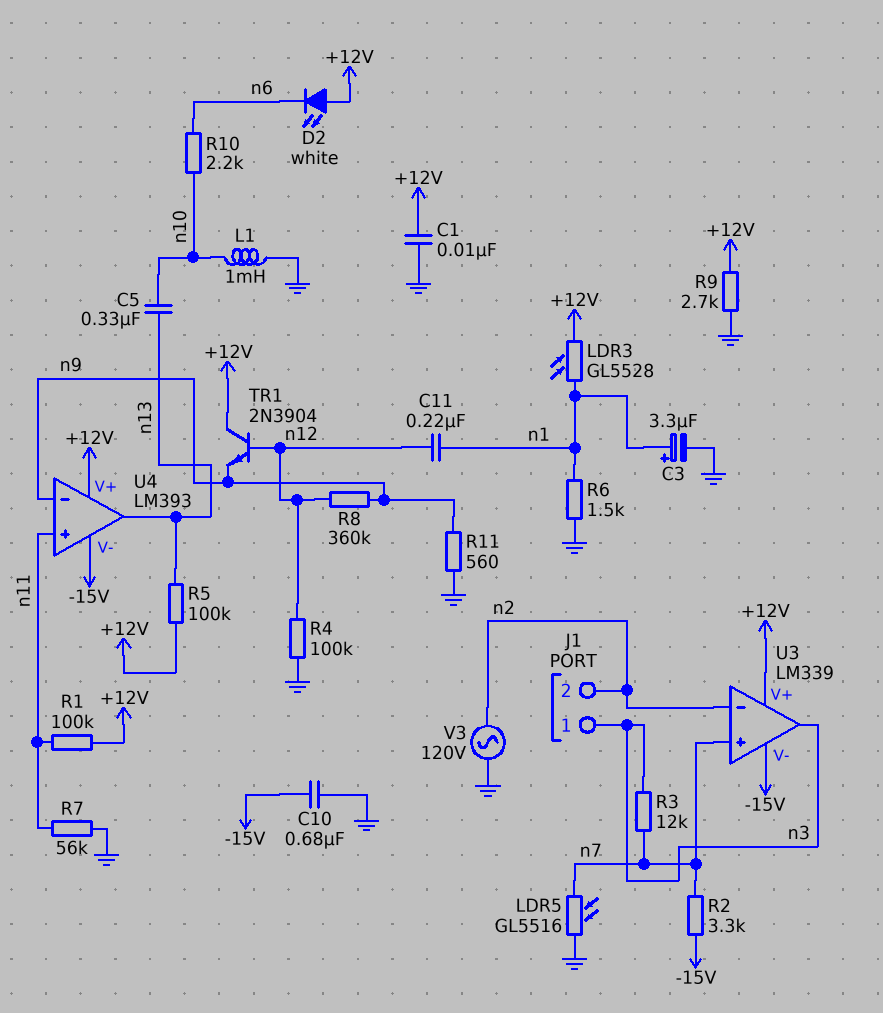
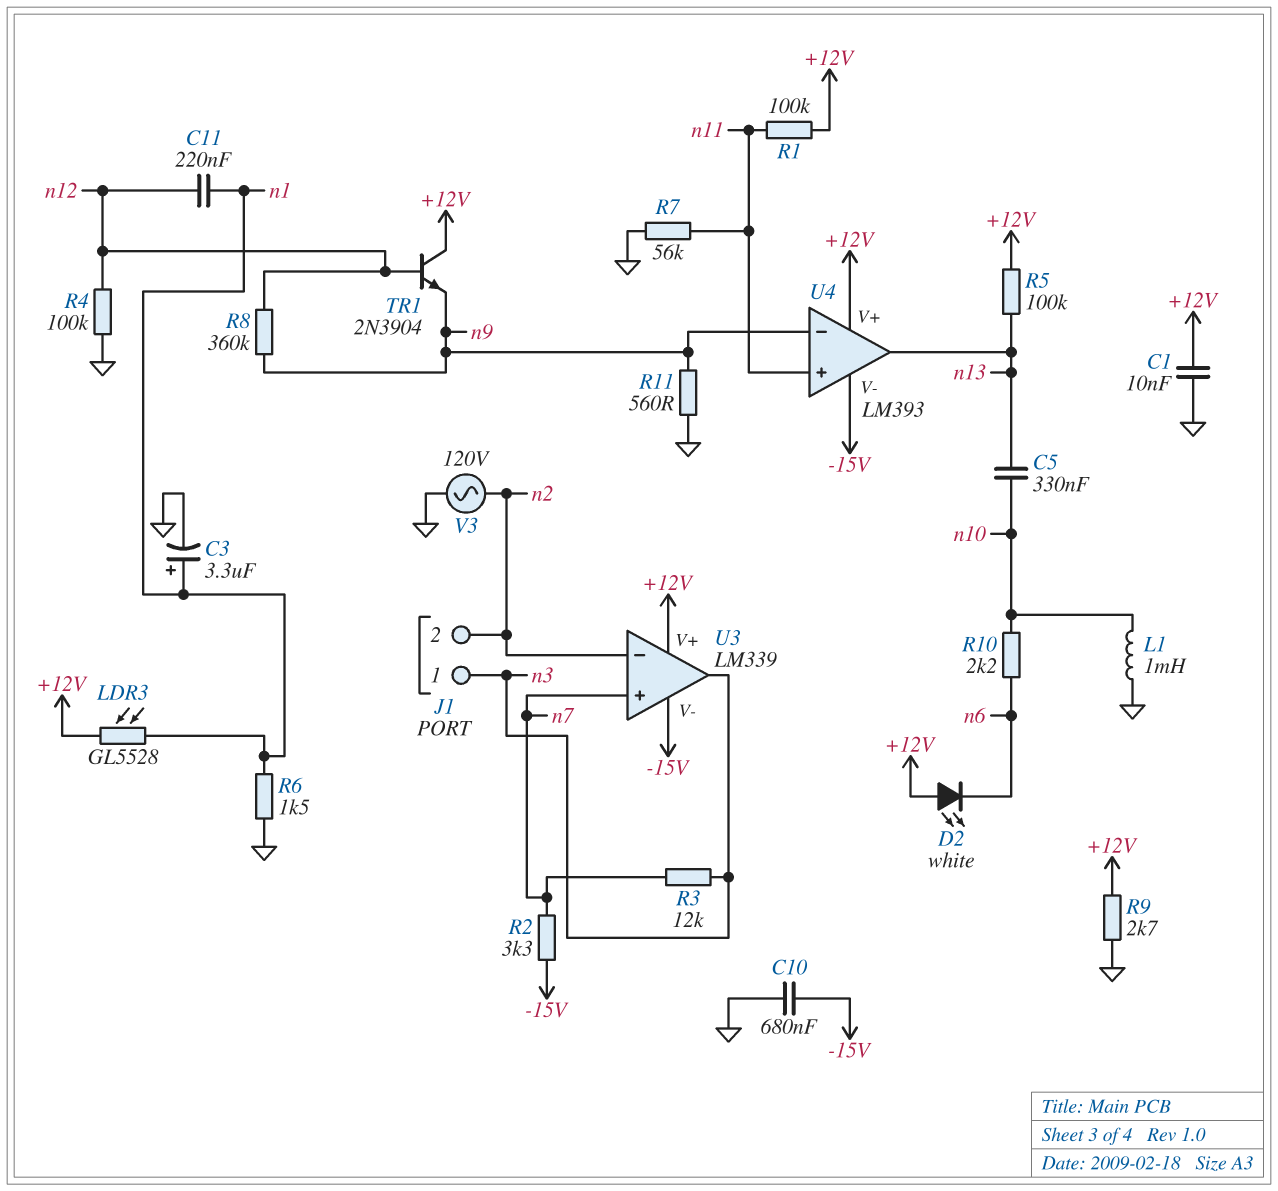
LDR5: GL5516 (GND, n7) -> none

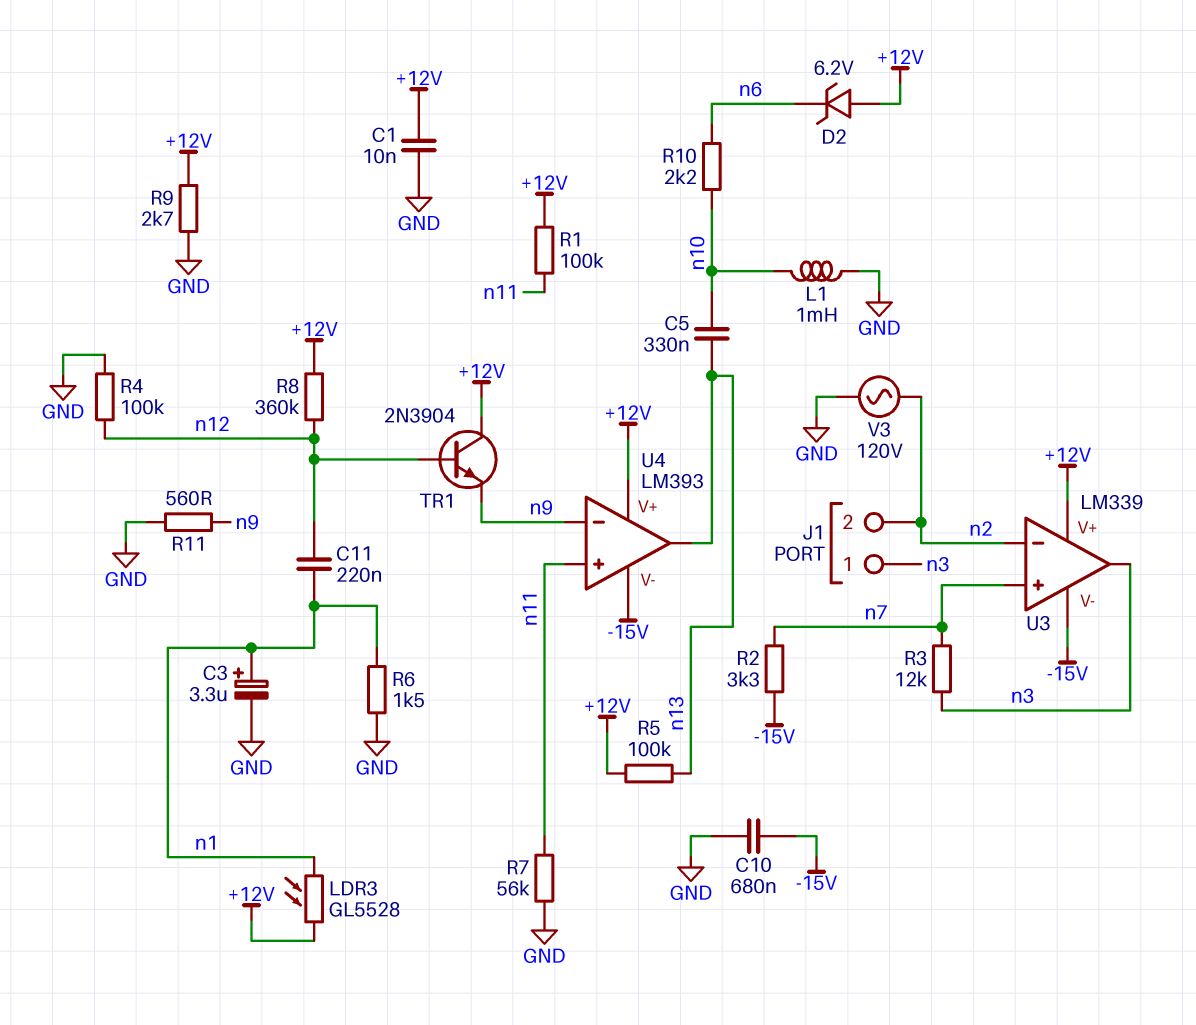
D2: LED white (A +12V, K n6) -> zener 6.2V (A +12V, K n6)
R8: 360k (n9, n12) -> 360k (+12V, n12)

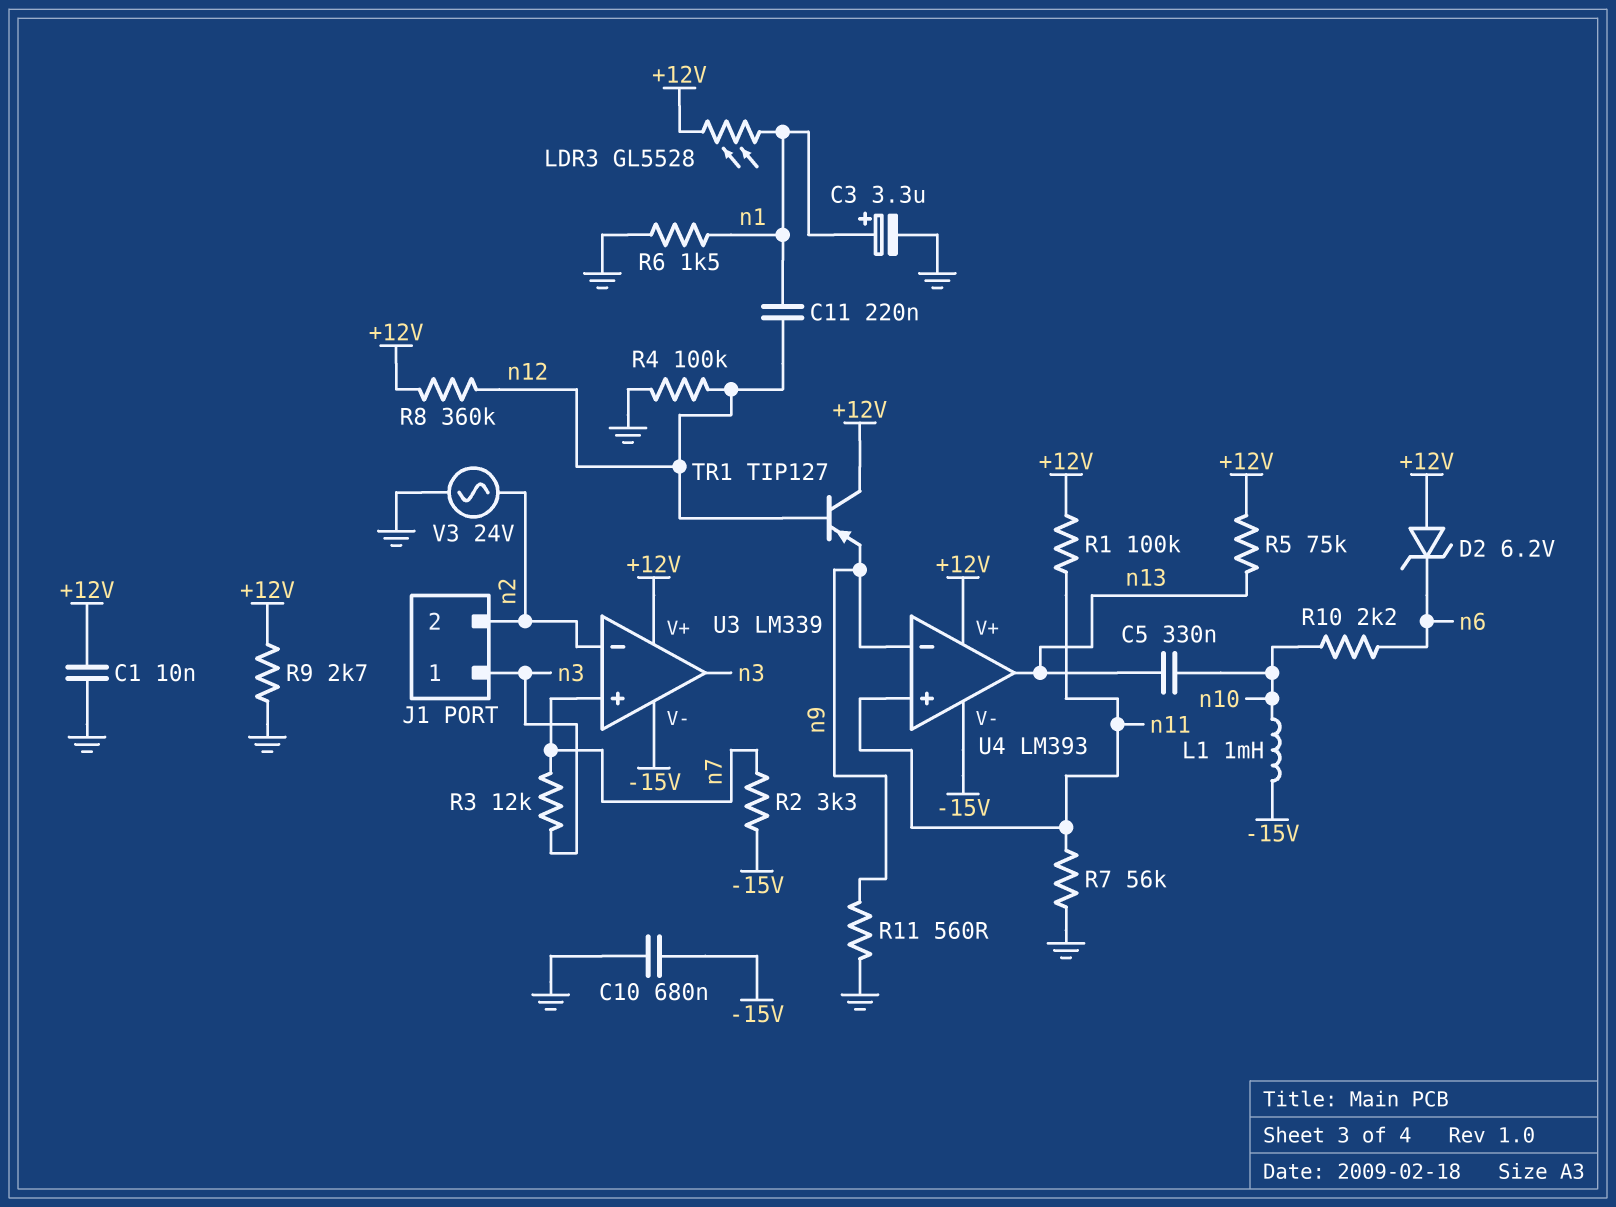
L1: 1mH (GND, n10) -> 1mH (-15V, n10)
R5: 100k (+12V, n13) -> 75k (+12V, n13)
TR1: NPN 2N3904 (B n12, C +12V, E n9) -> PNP TIP127 (B n12, C +12V, E n9)
V3: AC 120V (GND, n2) -> AC 24V (GND, n2)

